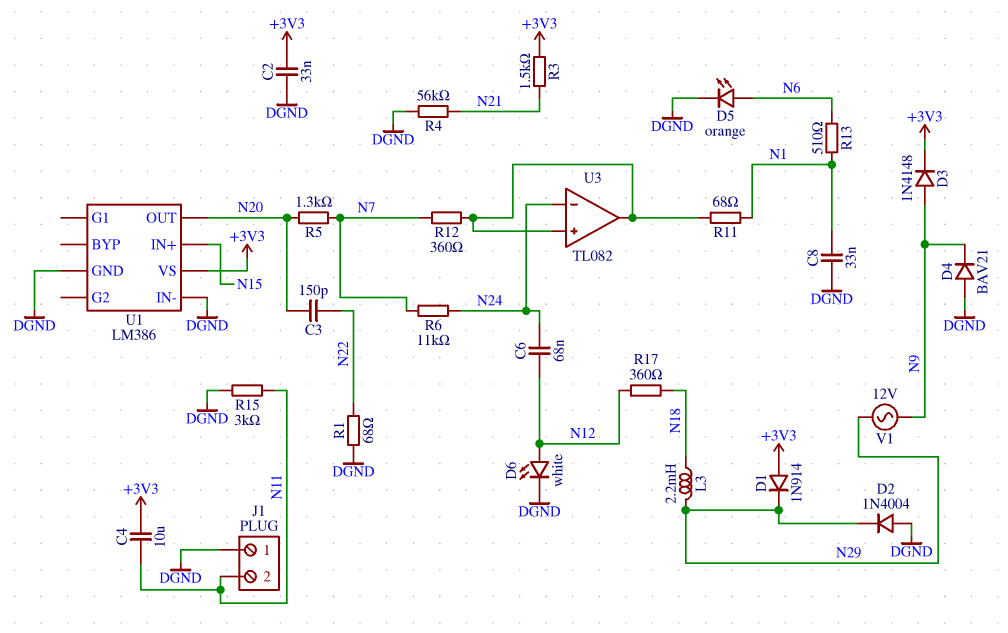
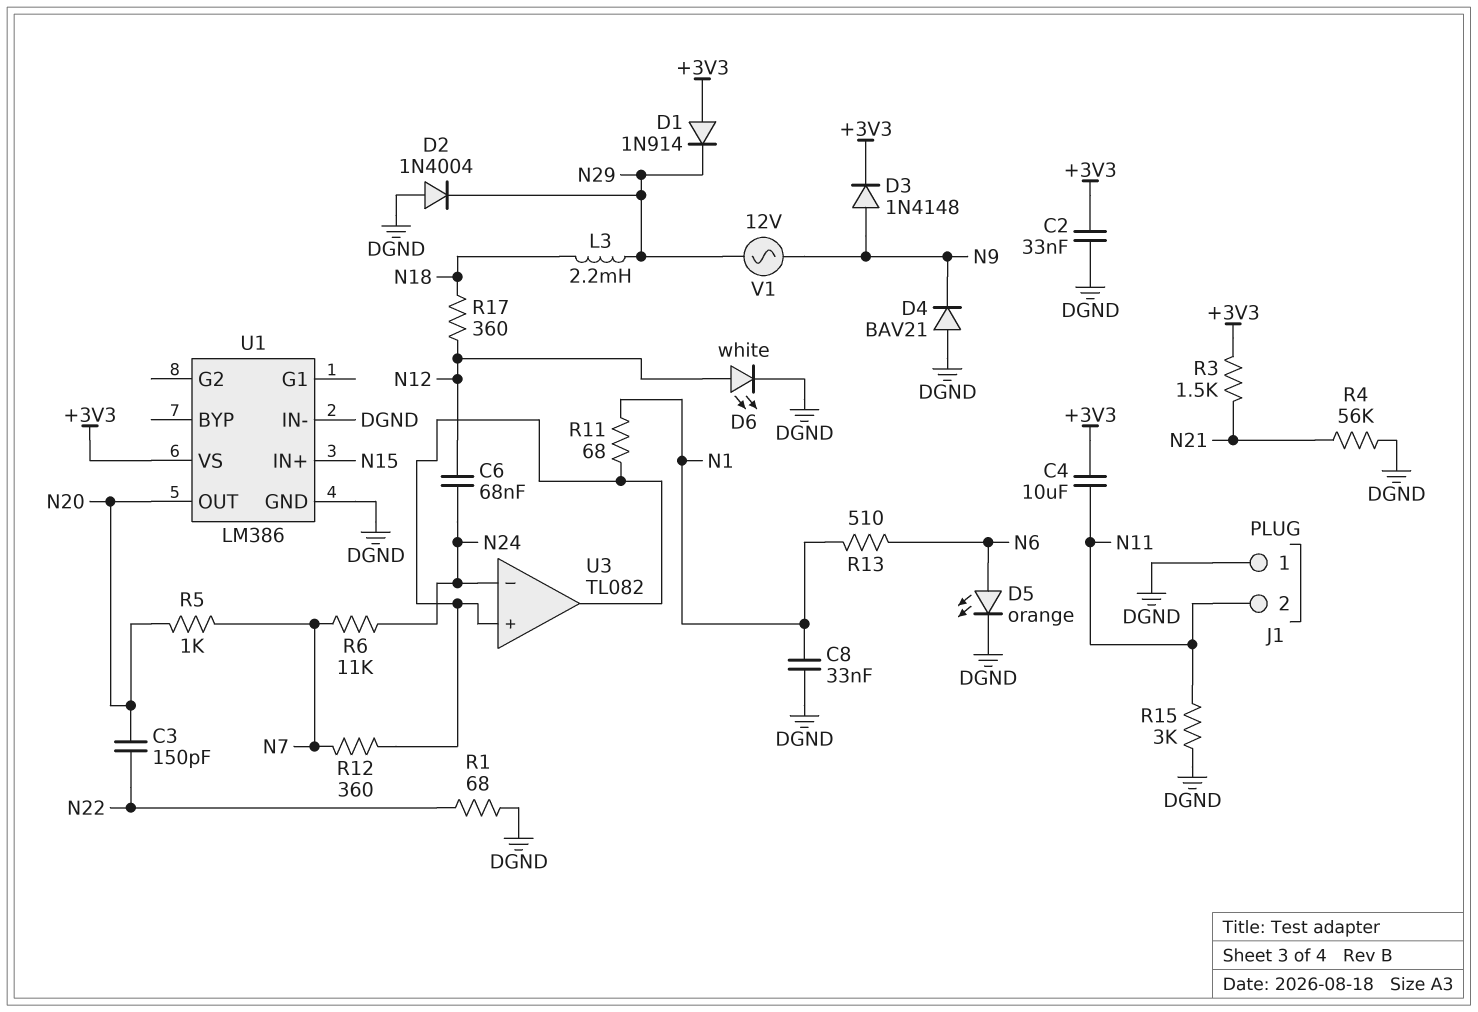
R5: 1.3k (N7, N20) -> 1k (N7, N20)

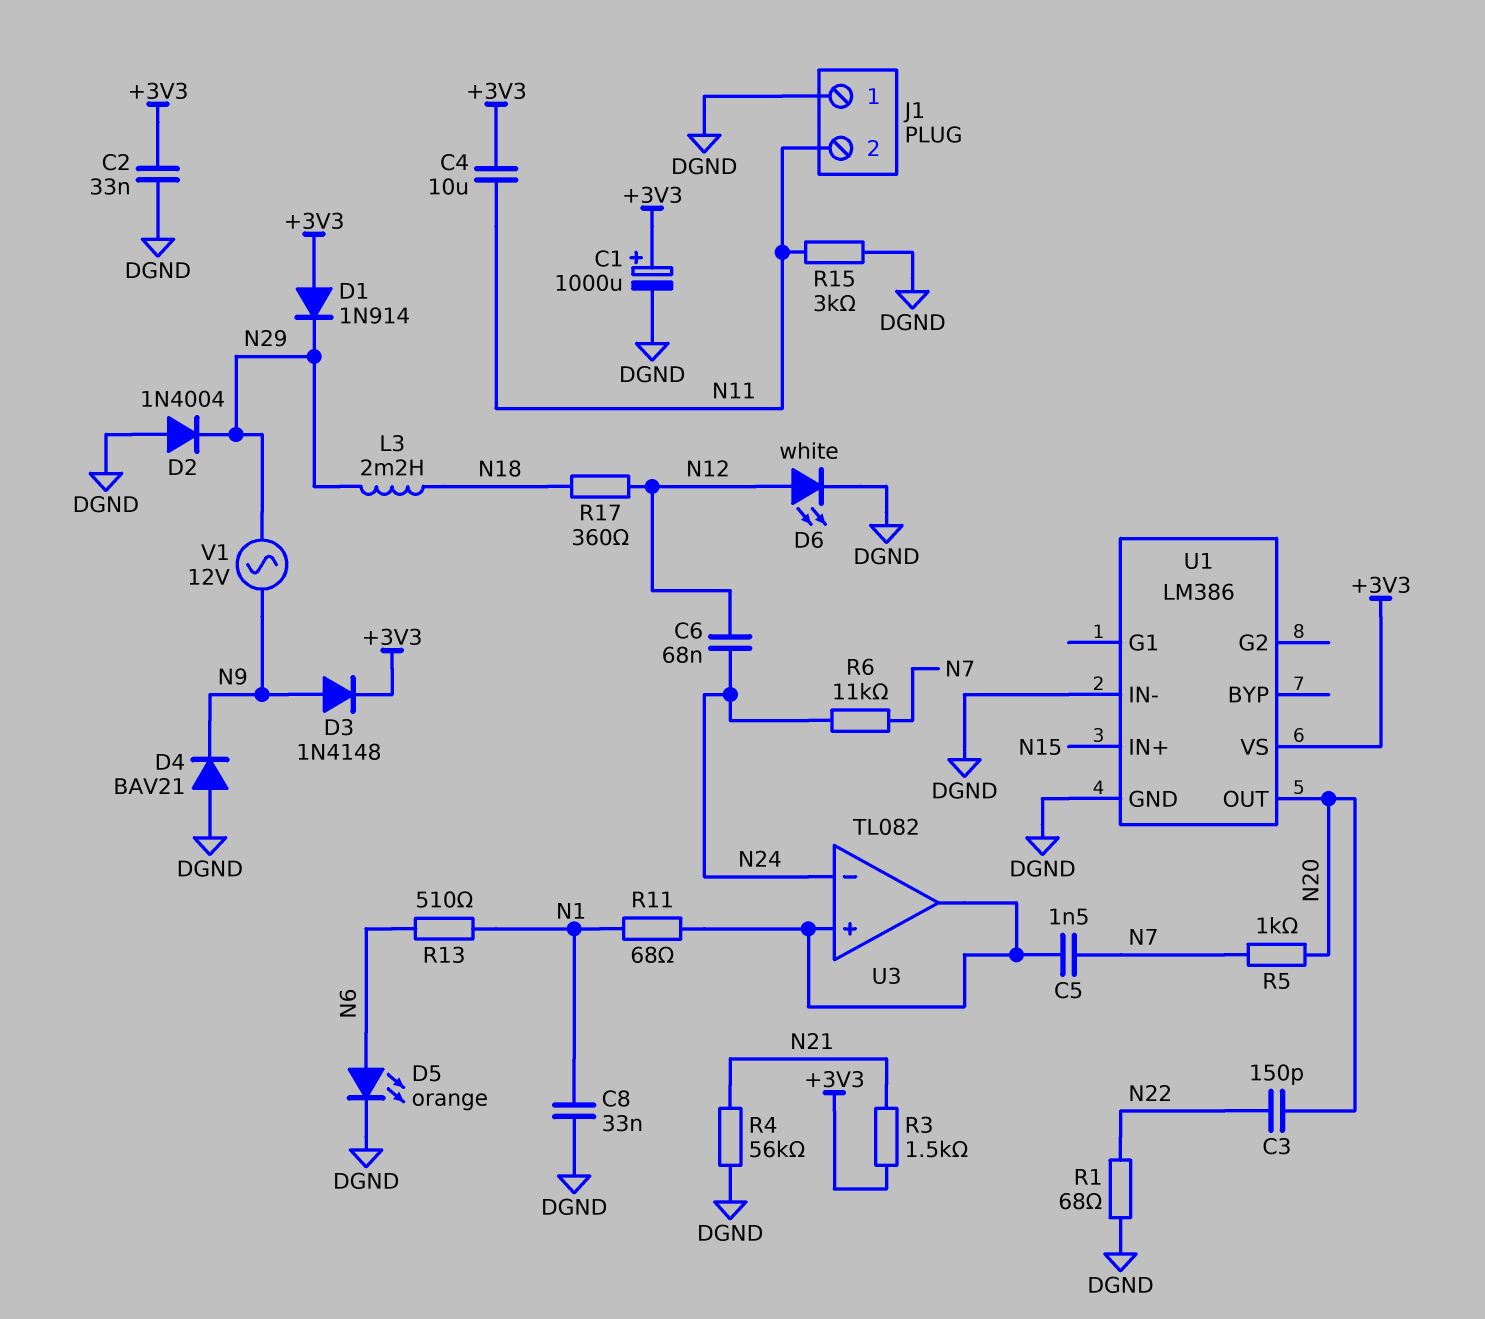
C1: none -> 1000uF (plus +3V3, minus DGND)
C5: none -> 1.5nF (N7, U3/in+)
R12: 360 (N7, U3/in+) -> none

